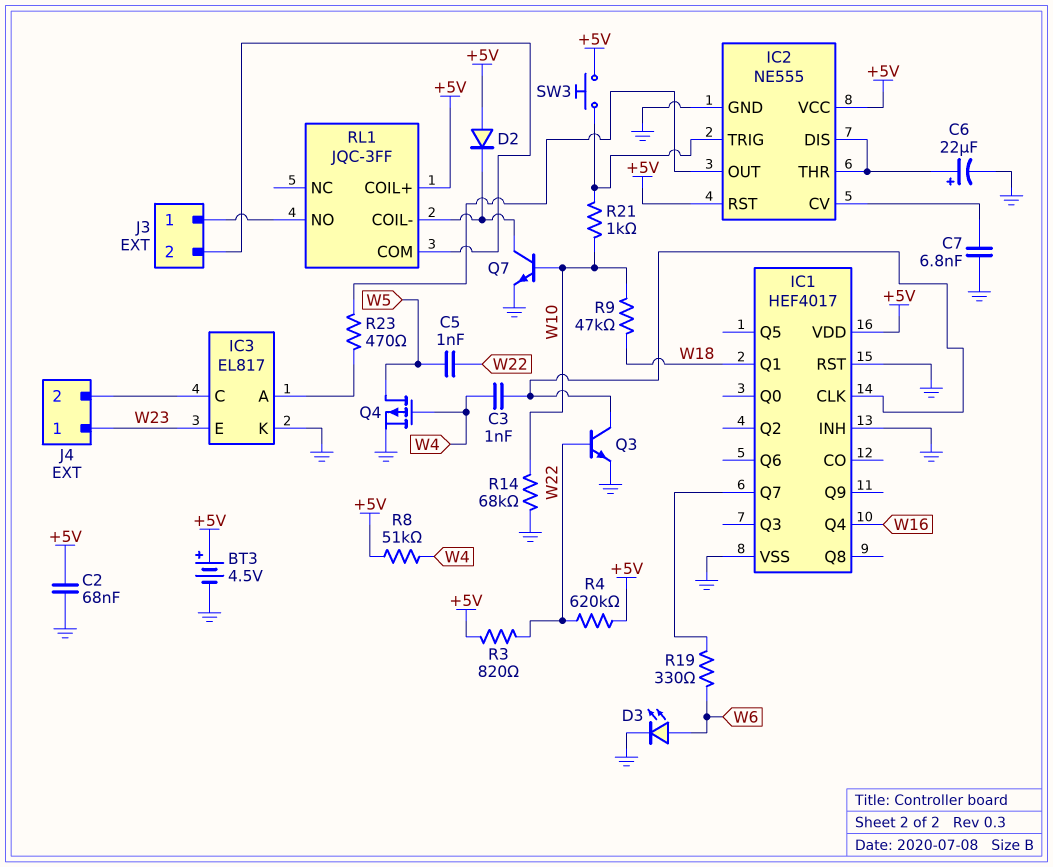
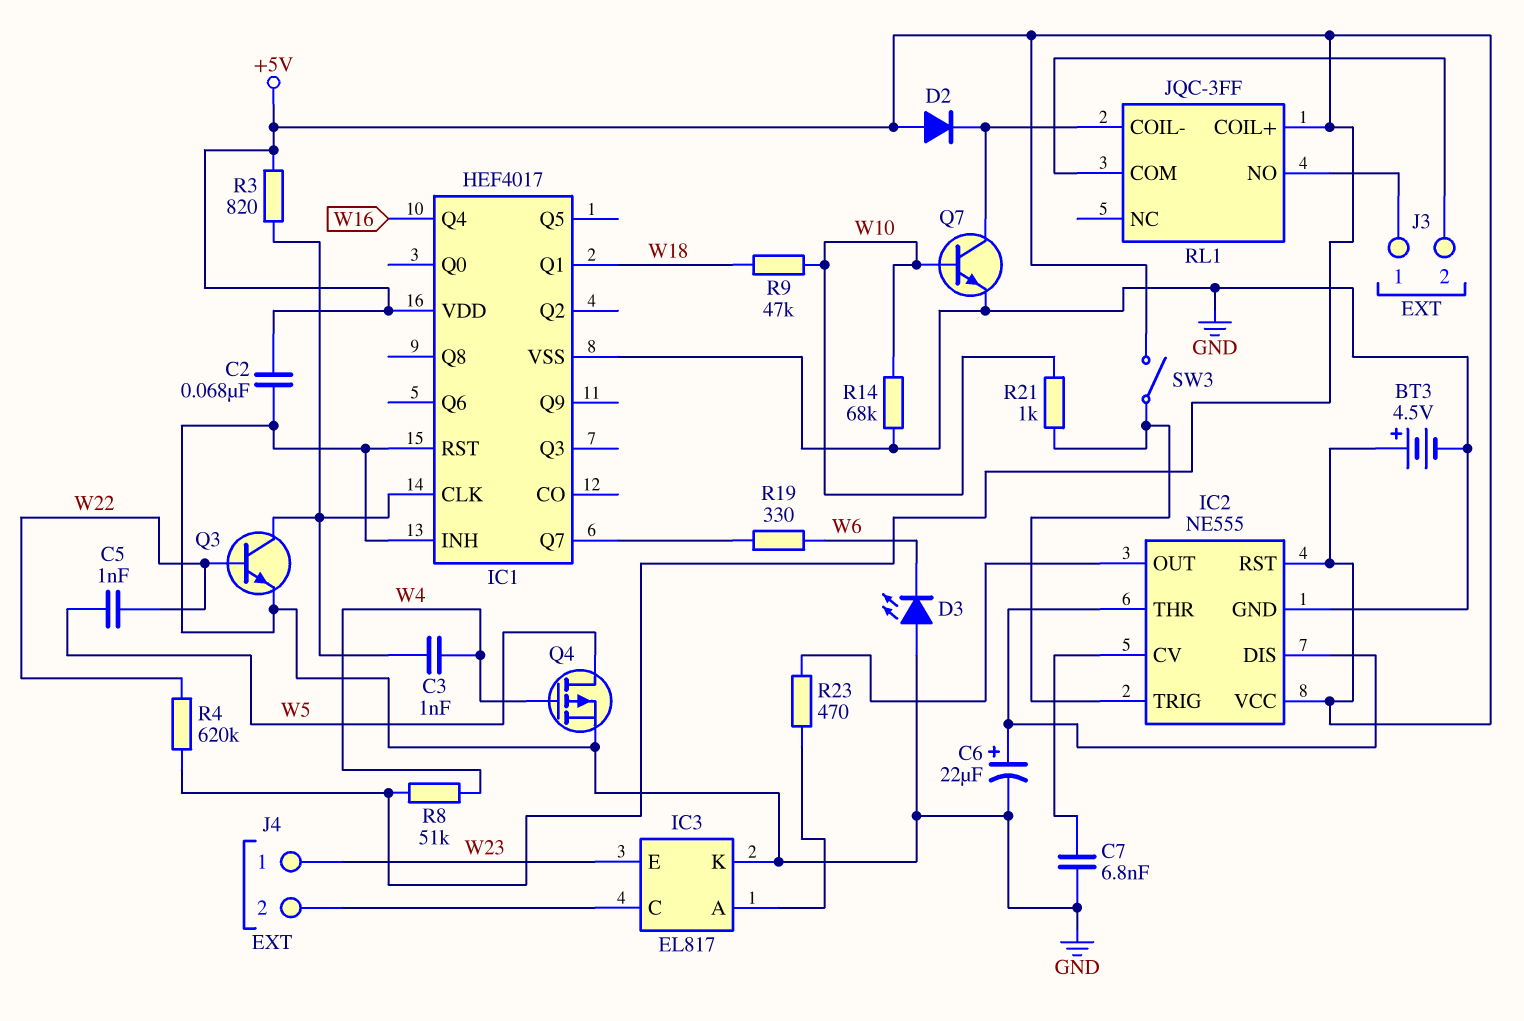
D3: LED (A W6, K GND) -> LED (A GND, K W6)
R3: 820 (+5V, W22) -> 820 (+5V, IC1/CLK)
SW3: button (+5V, IC2/TRIG) -> switch (+5V, IC2/TRIG)

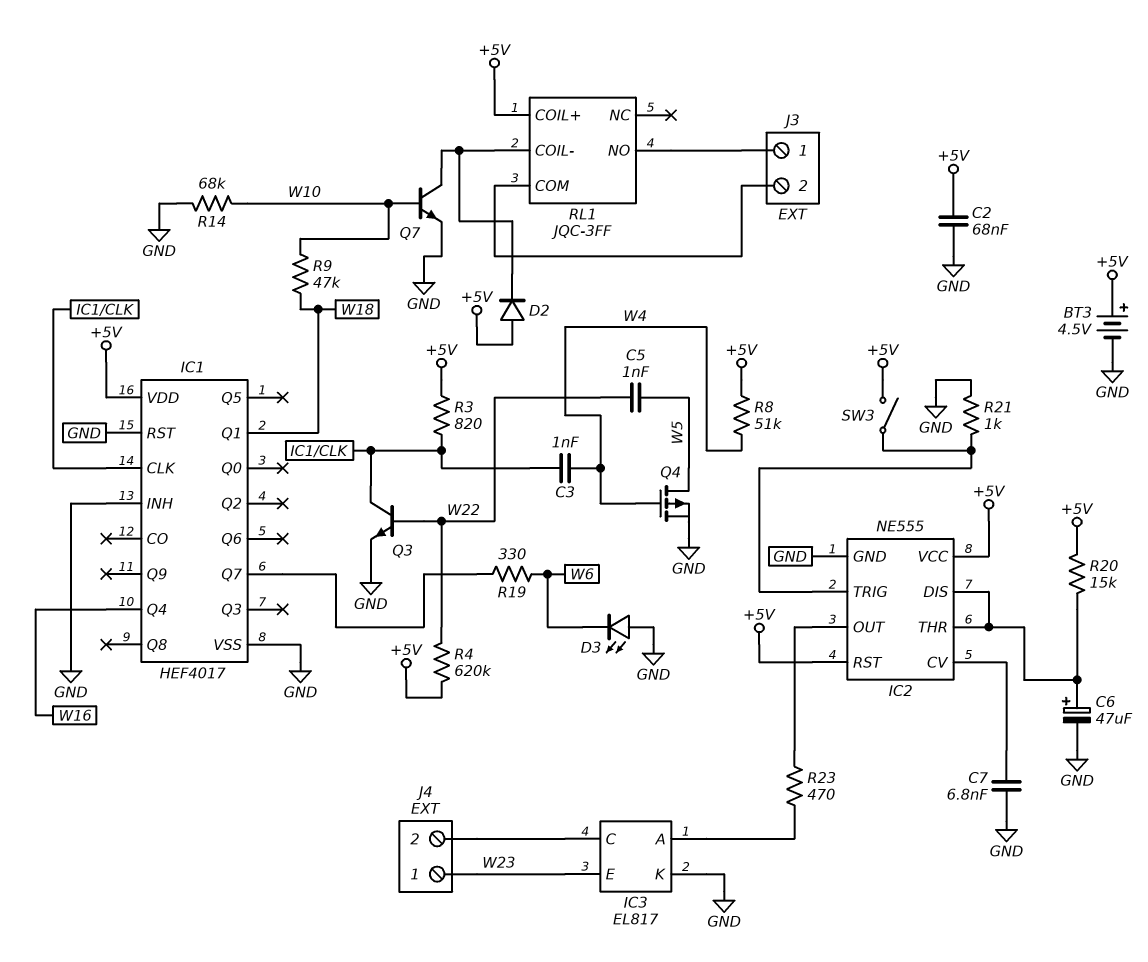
C6: 22uF (plus IC2/DIS, minus GND) -> 47uF (plus IC2/DIS, minus GND)
R20: none -> 15k (+5V, IC2/DIS)
R21: 1k (IC2/TRIG, W10) -> 1k (GND, IC2/TRIG)

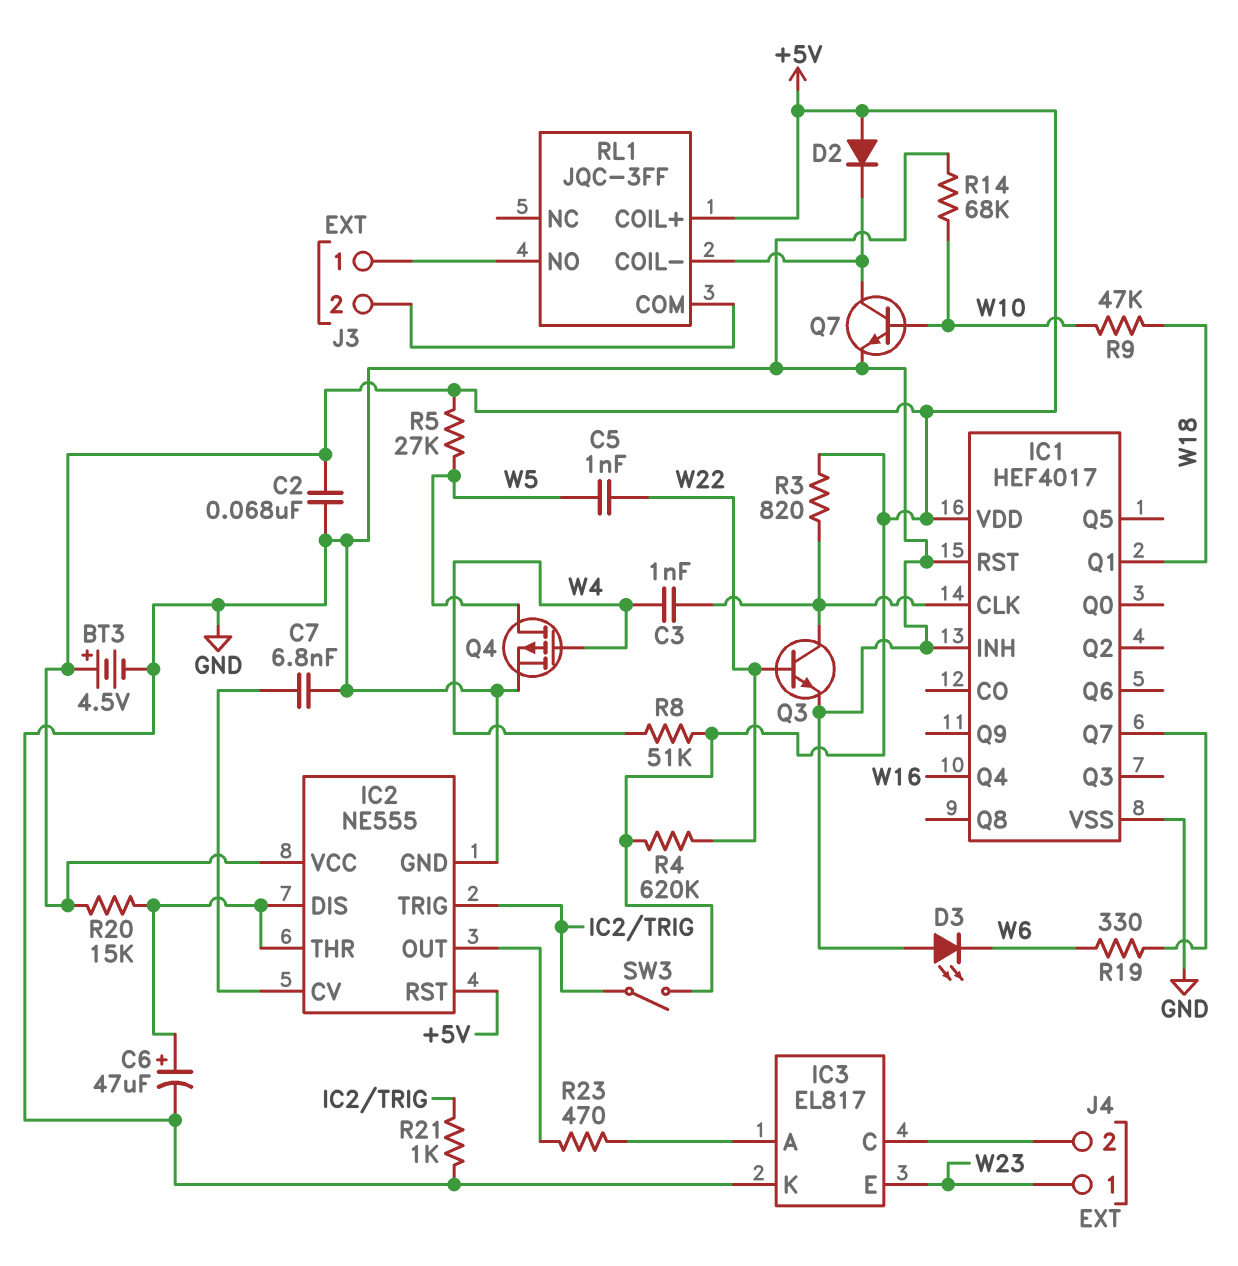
R5: none -> 27k (+5V, W5)

